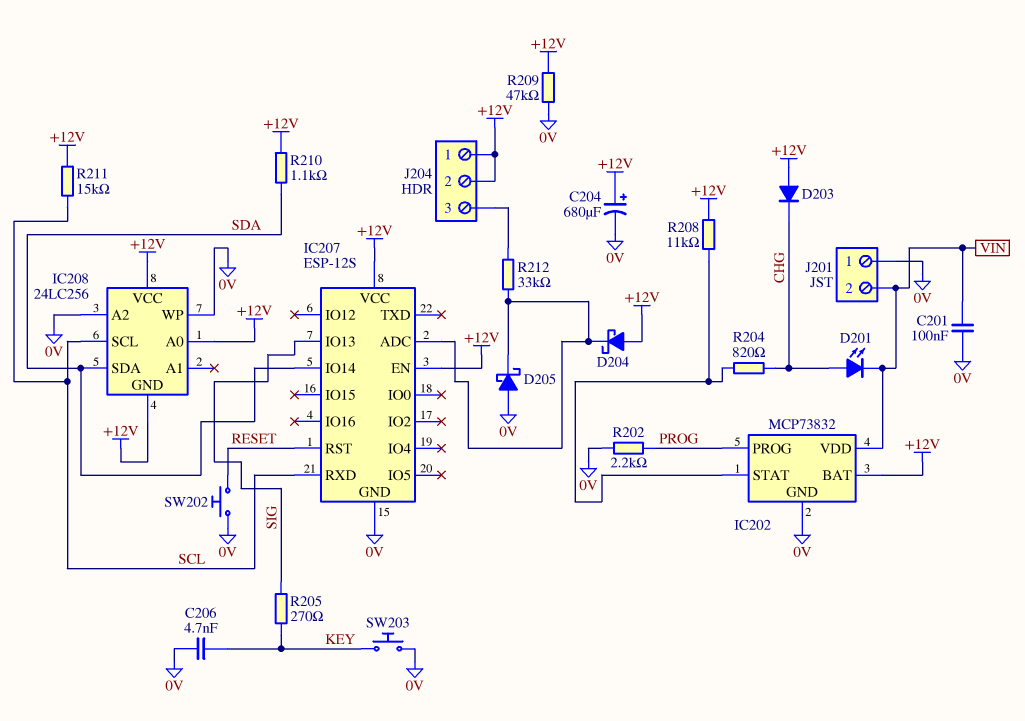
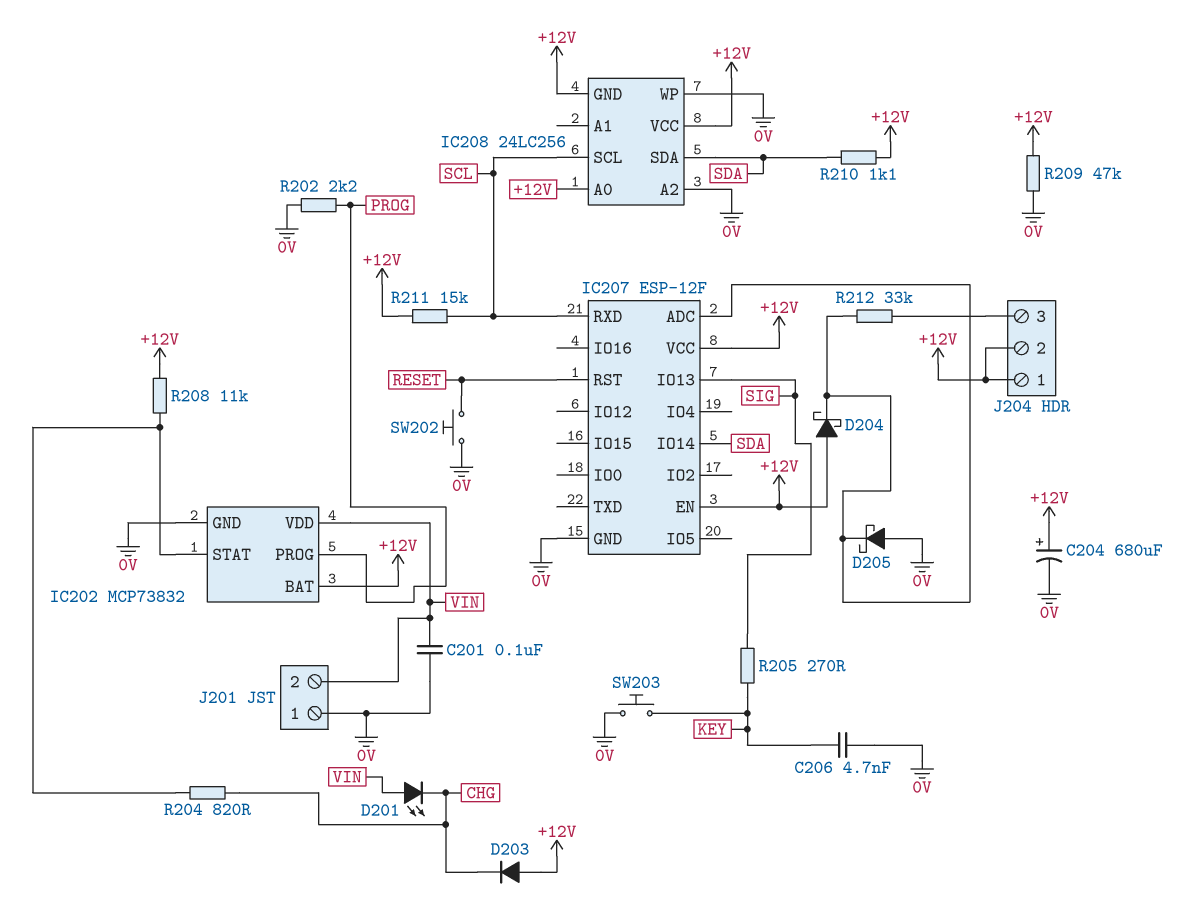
D201: LED (A CHG, K VIN) -> LED (A VIN, K CHG)
IC207: ESP-12S -> ESP-12F

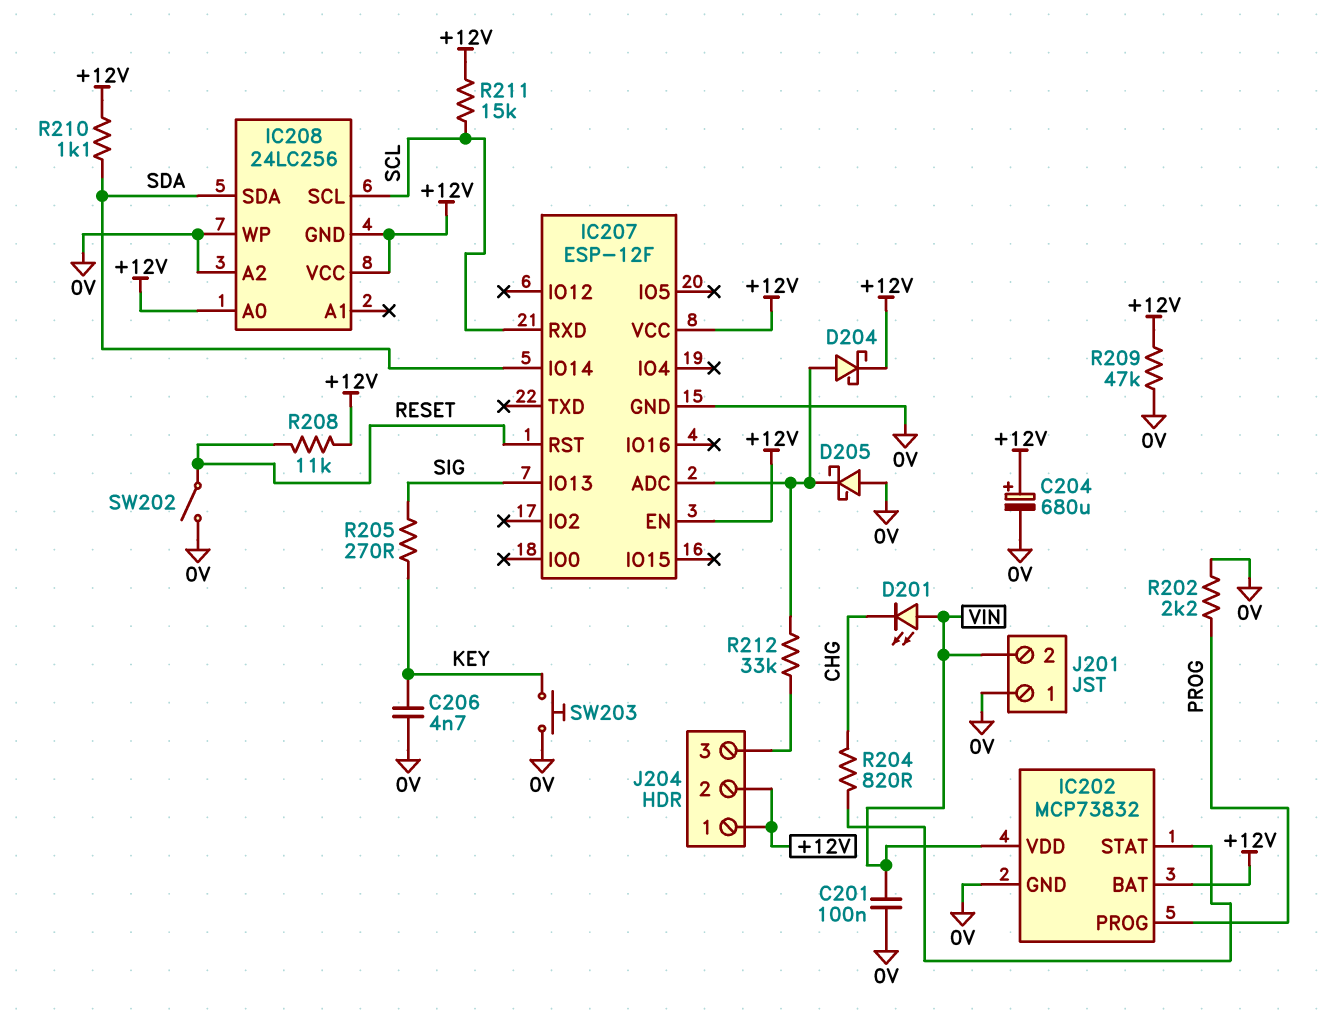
D203: diode (A +12V, K CHG) -> none
D204: schottky (A +12V, K IC207/ADC) -> schottky (A IC207/ADC, K +12V)
R208: 11k (+12V, IC202/STAT) -> 11k (+12V, RESET)
SW202: button (0V, RESET) -> switch (0V, RESET)

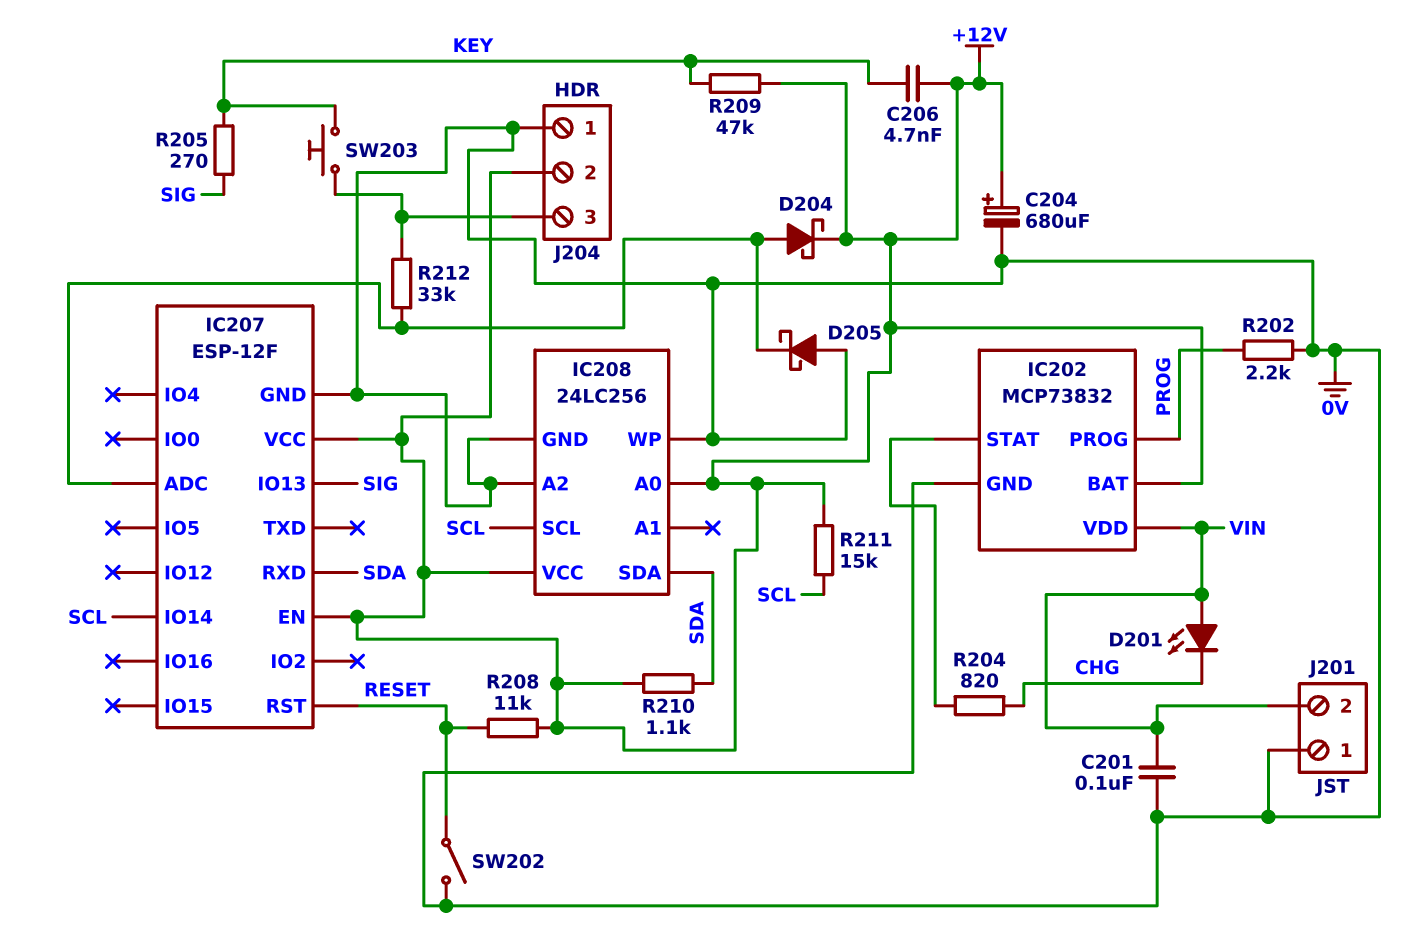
C206: 4.7nF (0V, KEY) -> 4.7nF (+12V, KEY)
IC207 pin IO14: SDA -> SCL
IC207 pin RXD: SCL -> SDA
IC208 pin GND: +12V -> 0V
J204 pin 1: +12V -> 0V
R209: 47k (+12V, 0V) -> 47k (+12V, KEY)
SW203: button (0V, KEY) -> button (J204/3, KEY)

